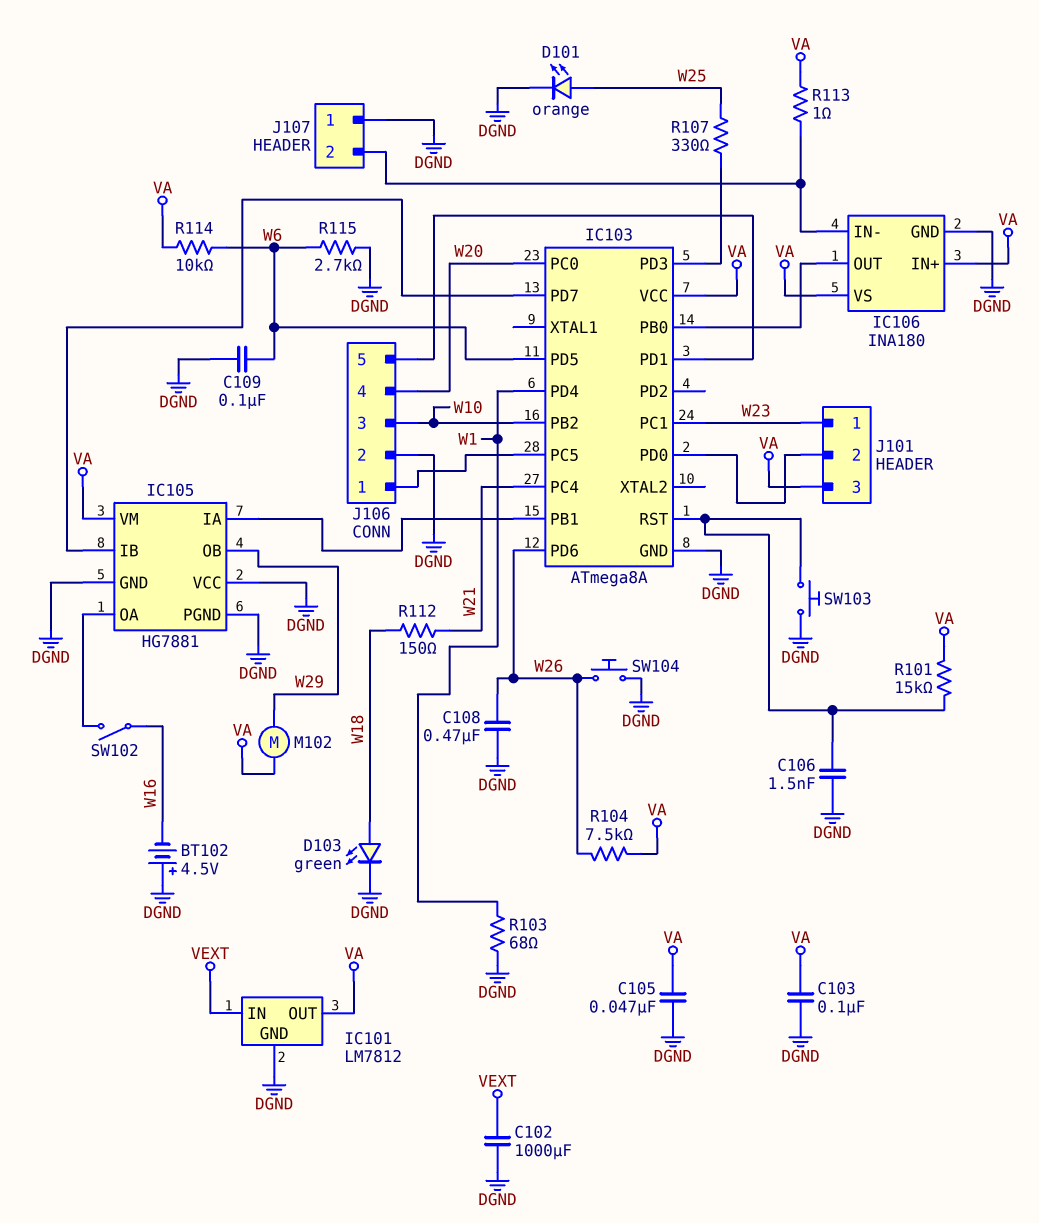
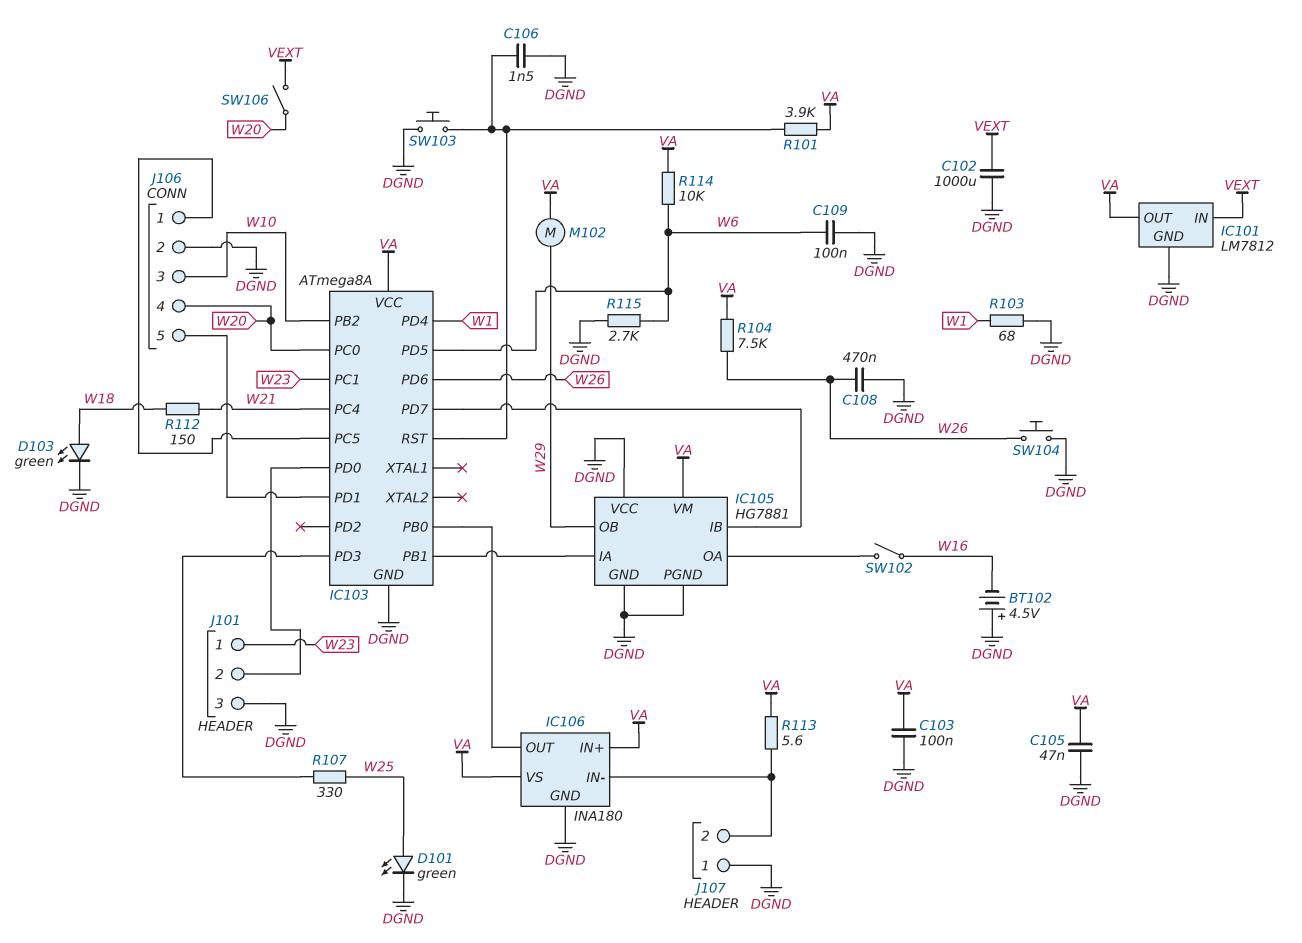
D101: LED orange (A W25, K DGND) -> LED green (A W25, K DGND)
J101 pin 3: VA -> DGND
R101: 15k (IC103/RST, VA) -> 3.9k (IC103/RST, VA)
R113: 1 (IC106/IN-, VA) -> 5.6 (IC106/IN-, VA)
SW106: none -> switch (VEXT, W20)

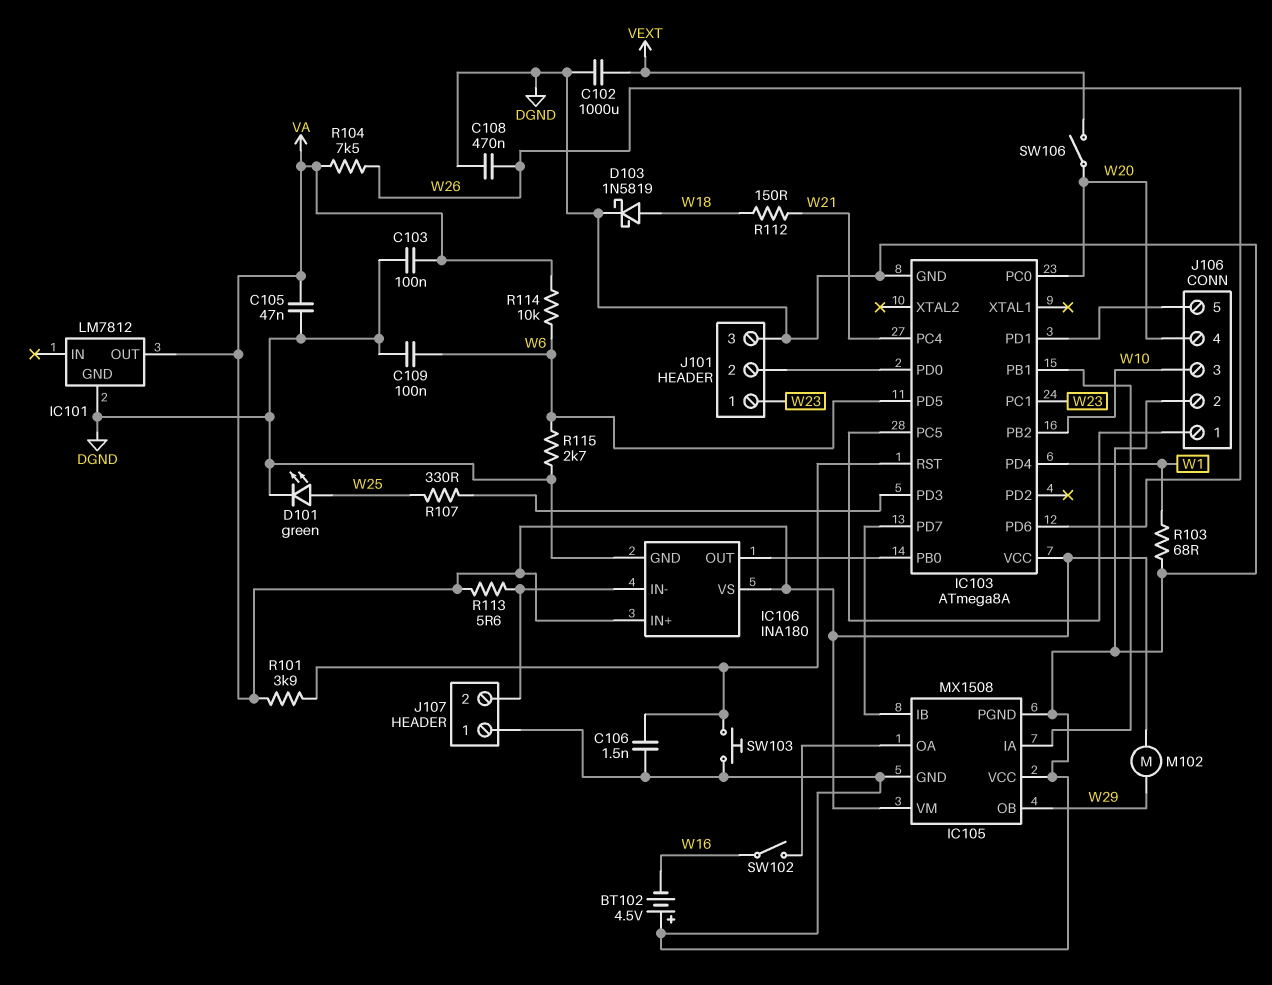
D103: LED green (A W18, K DGND) -> schottky 1N5819 (A W18, K DGND)
IC101 pin IN: VEXT -> none
IC105: HG7881 -> MX1508
SW104: button (DGND, W26) -> none

